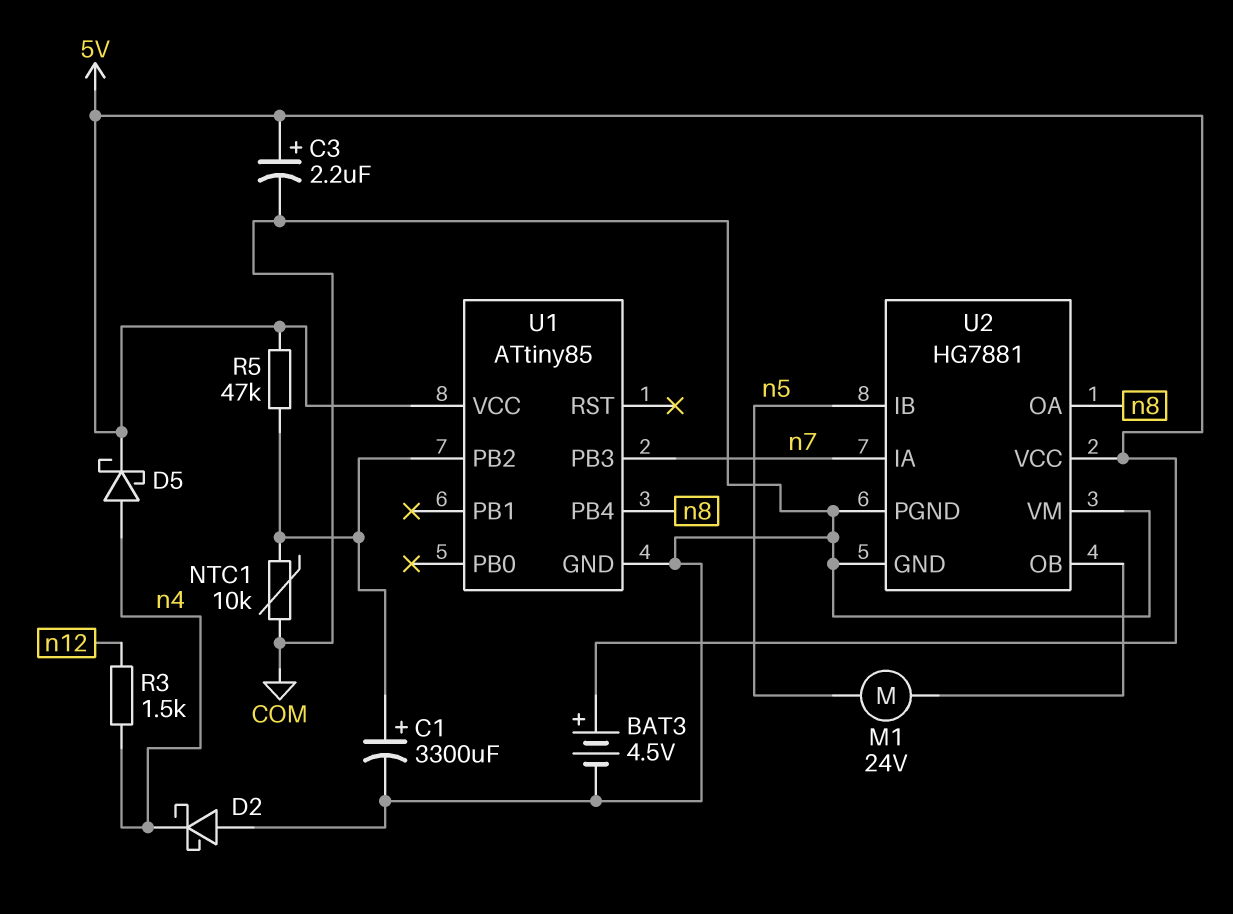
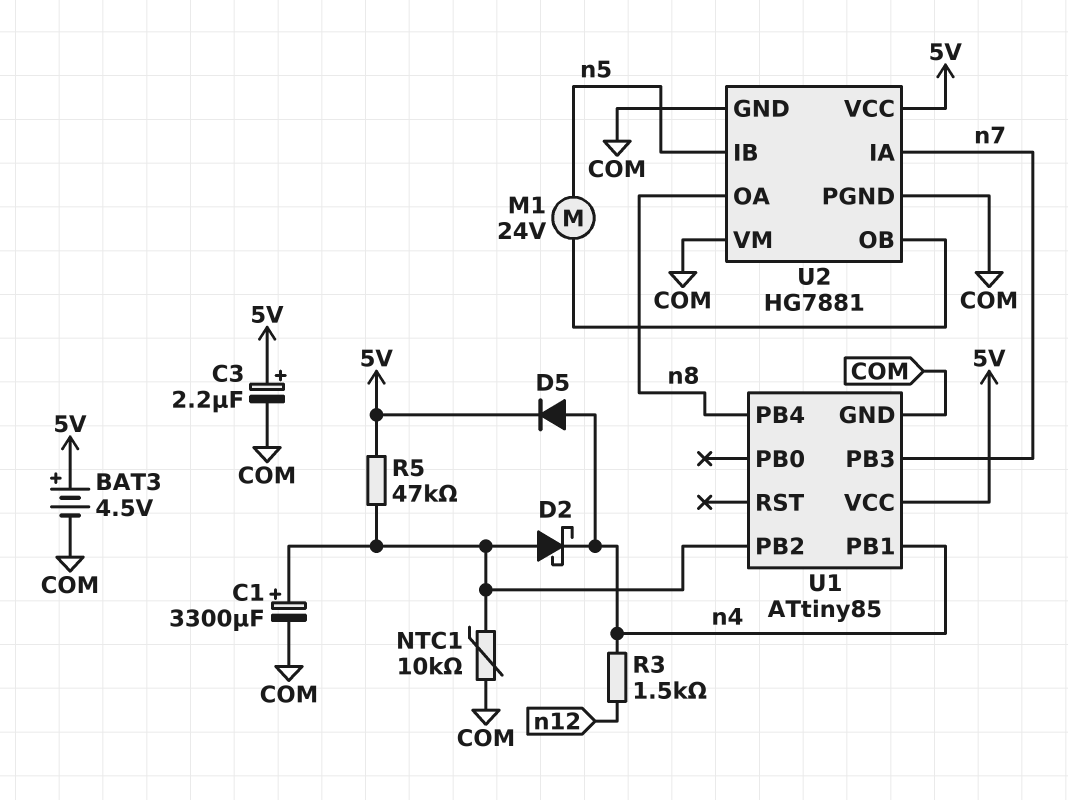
D2: schottky (A COM, K n4) -> schottky (A U1/PB2, K n4)
D5: schottky (A n4, K 5V) -> diode (A n4, K 5V)
U1 pin PB1: none -> n4

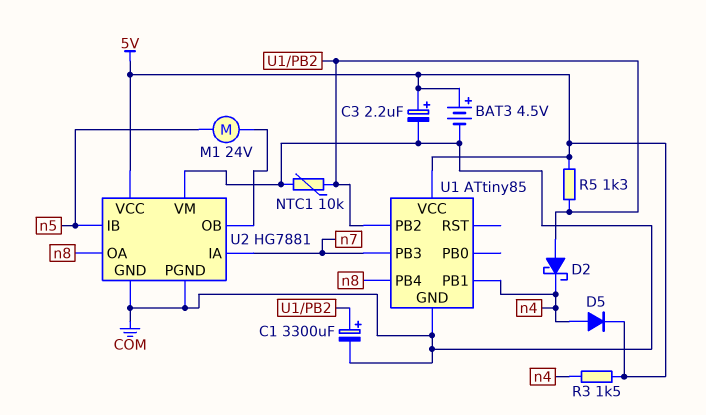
R3: 1.5k (n4, n12) -> 1.5k (5V, n4)
R5: 47k (5V, U1/PB2) -> 1.3k (5V, U1/PB2)

